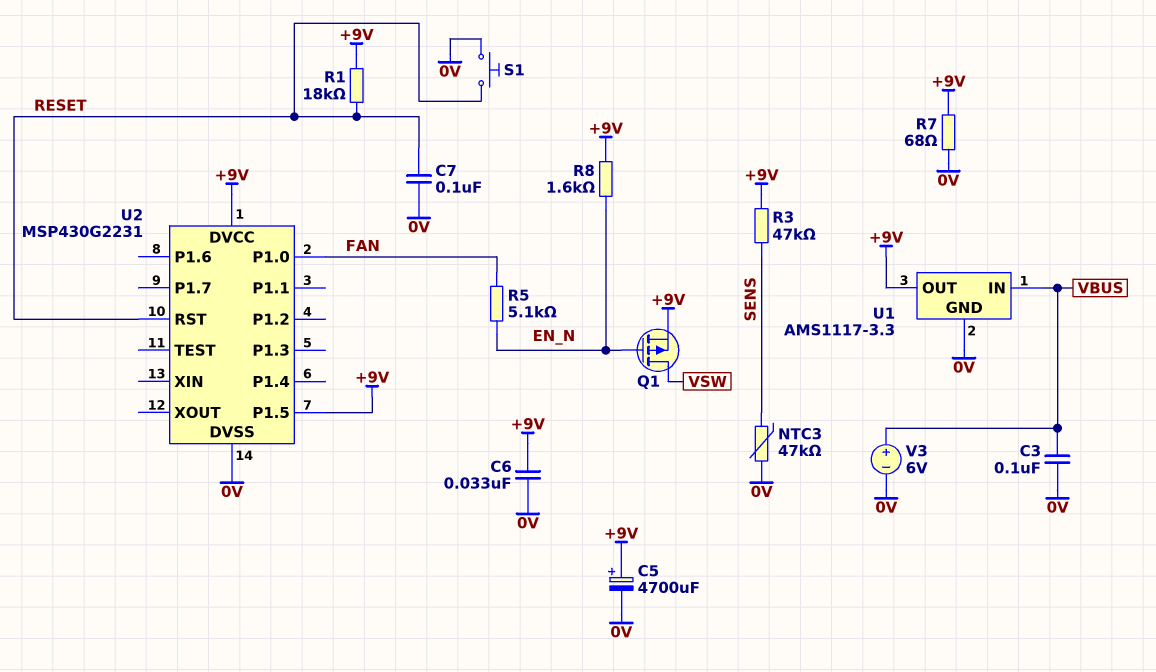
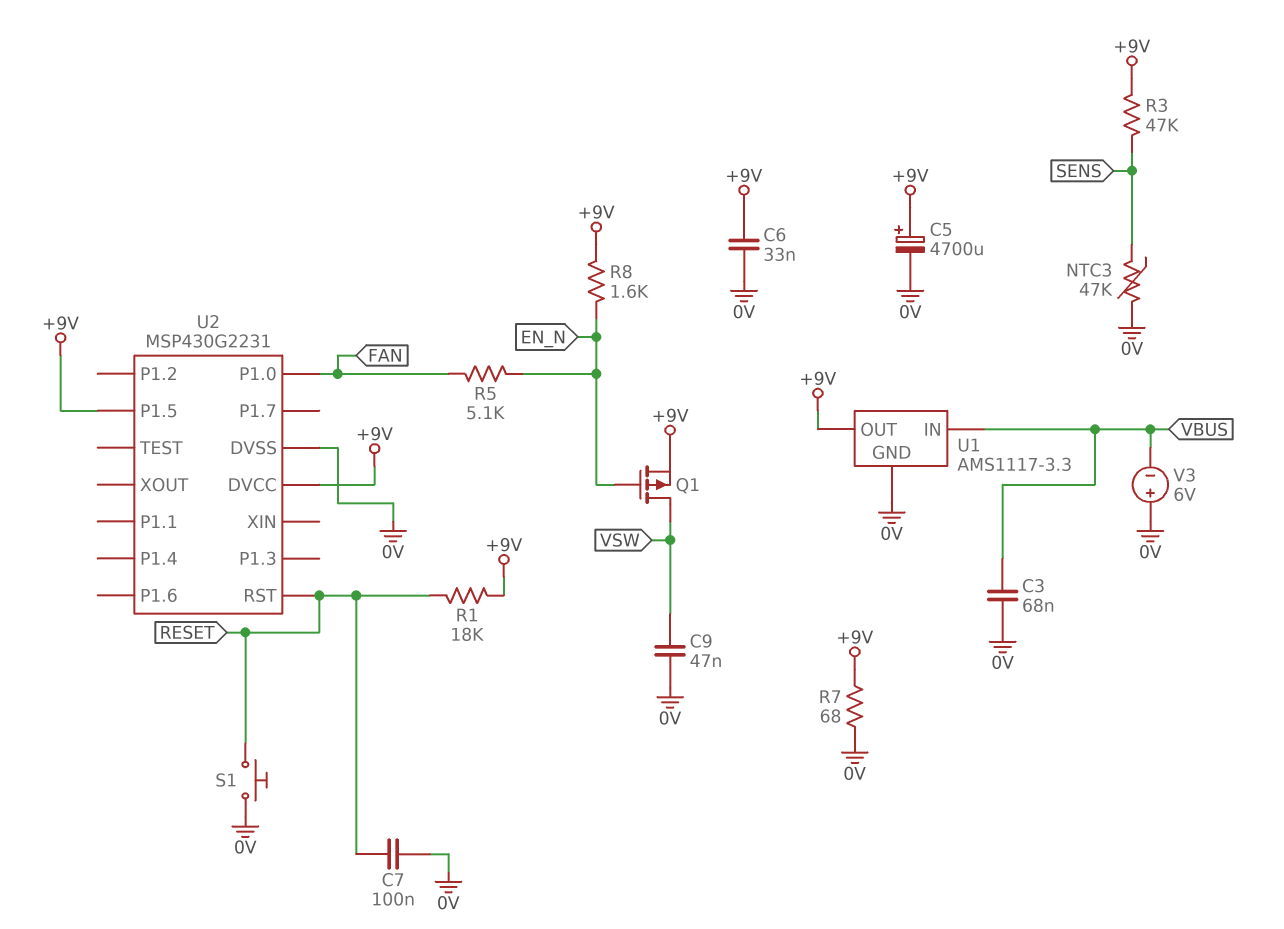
C3: 100nF (0V, VBUS) -> 68nF (0V, VBUS)
C9: none -> 47nF (0V, VSW)
V3: 6V (plus VBUS, minus 0V) -> 6V (plus 0V, minus VBUS)

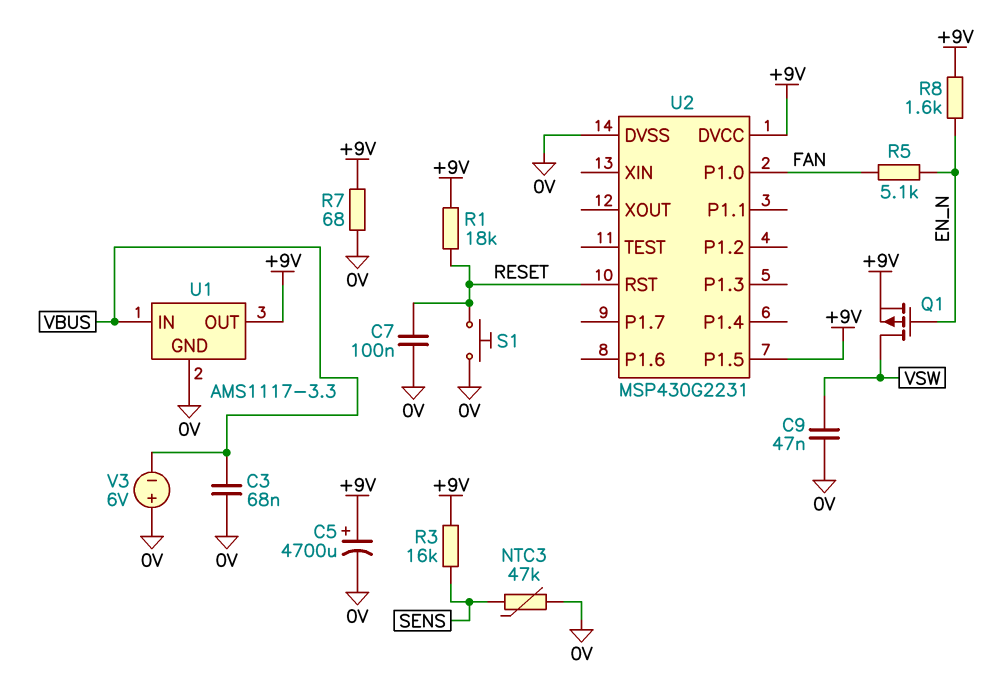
C6: 33nF (+9V, 0V) -> none
R3: 47k (+9V, SENS) -> 16k (+9V, SENS)

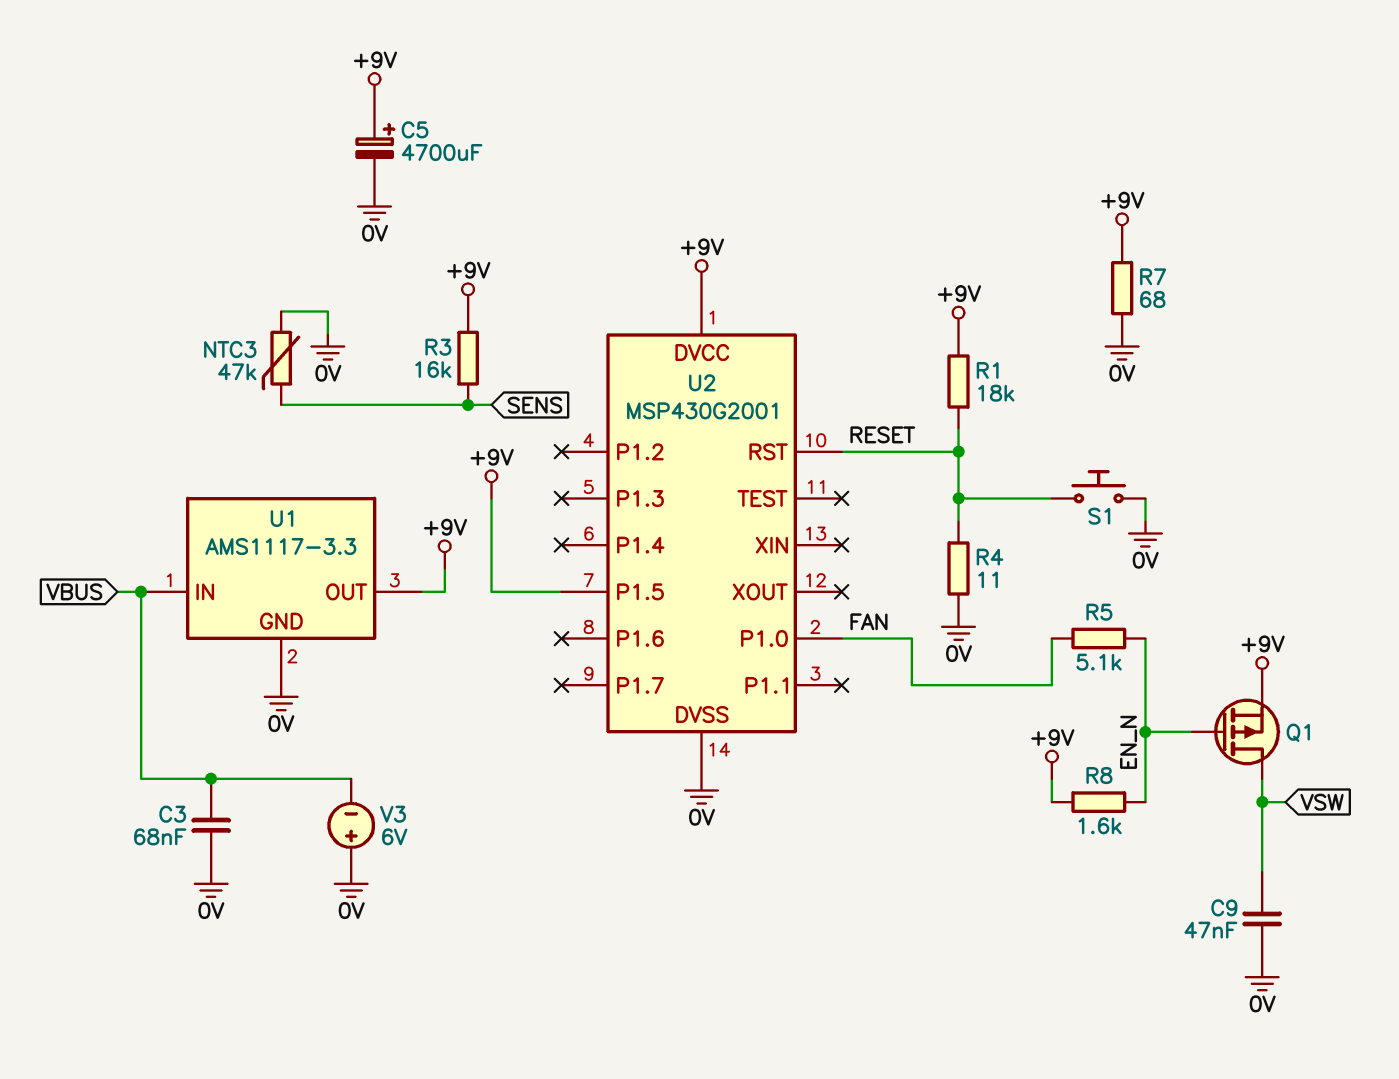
C7: 100nF (0V, RESET) -> none
R4: none -> 11 (0V, RESET)
U2: MSP430G2231 -> MSP430G2001

